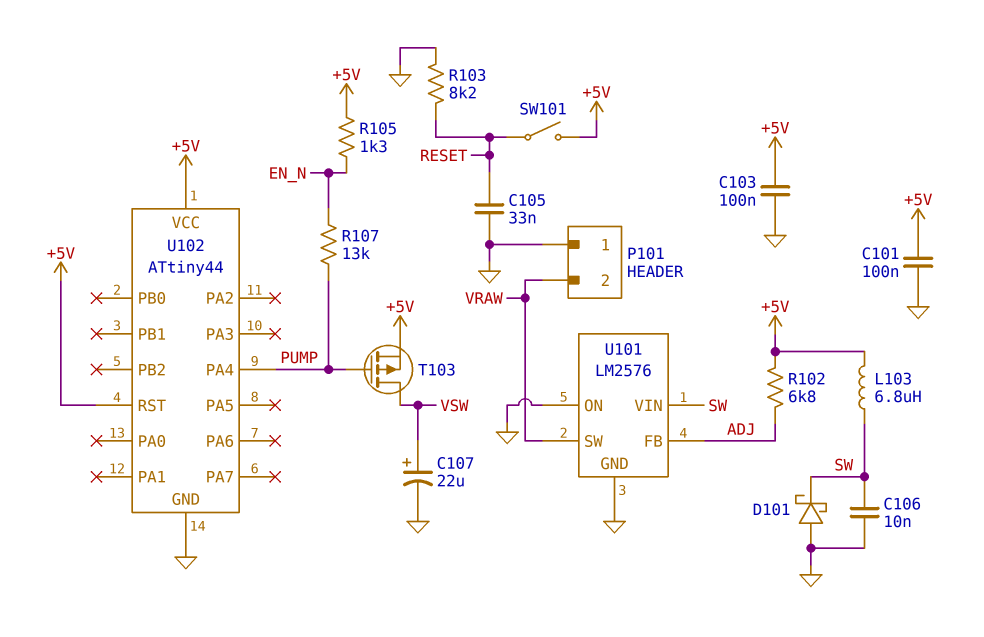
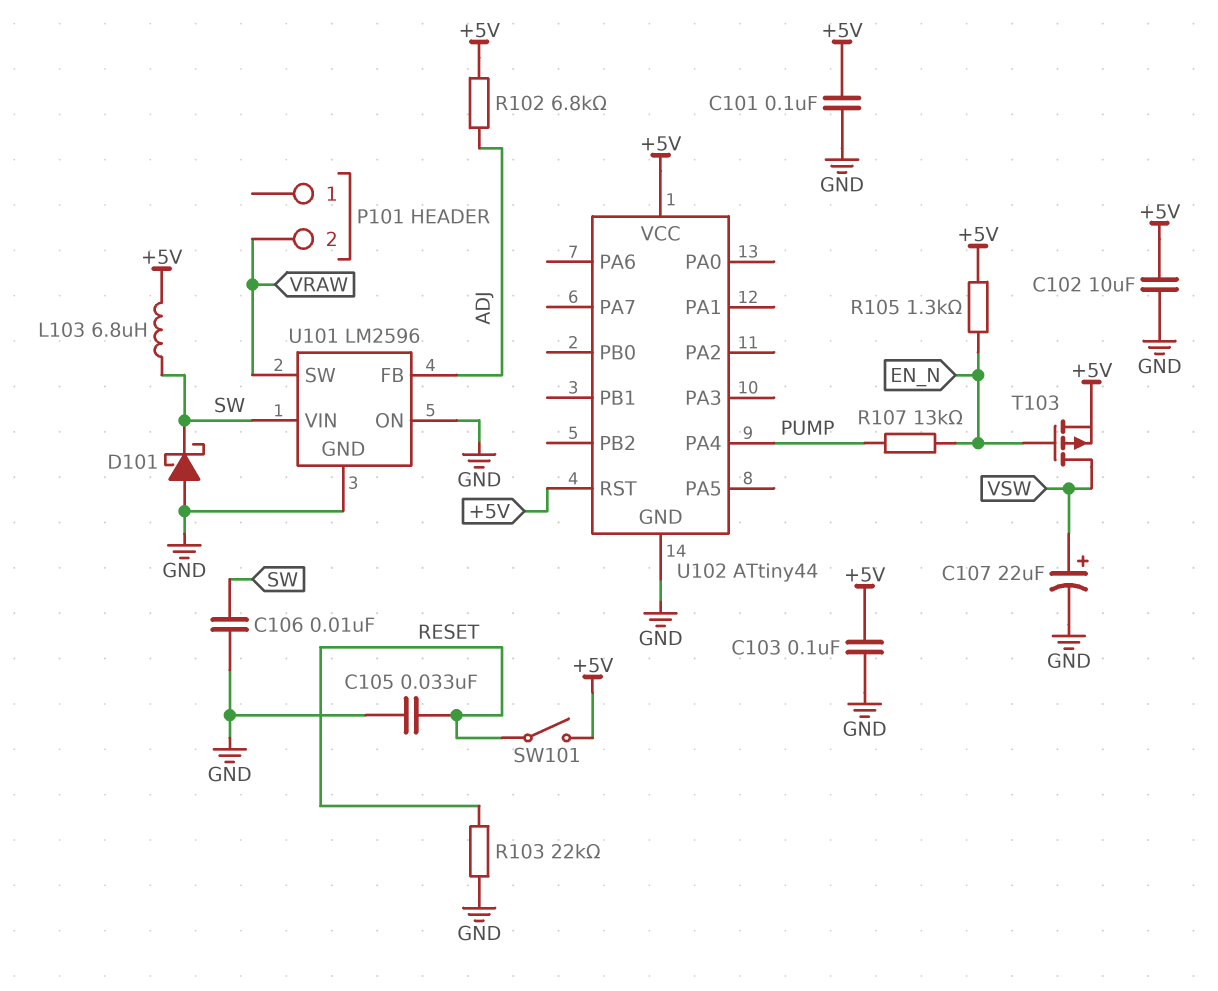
C102: none -> 10uF (+5V, GND)
P101 pin 1: GND -> none
R103: 8.2k (GND, RESET) -> 22k (GND, RESET)
T103: PMOS (G PUMP, D VSW, S +5V) -> PMOS (G EN_N, D VSW, S +5V)
U101: LM2576 -> LM2596

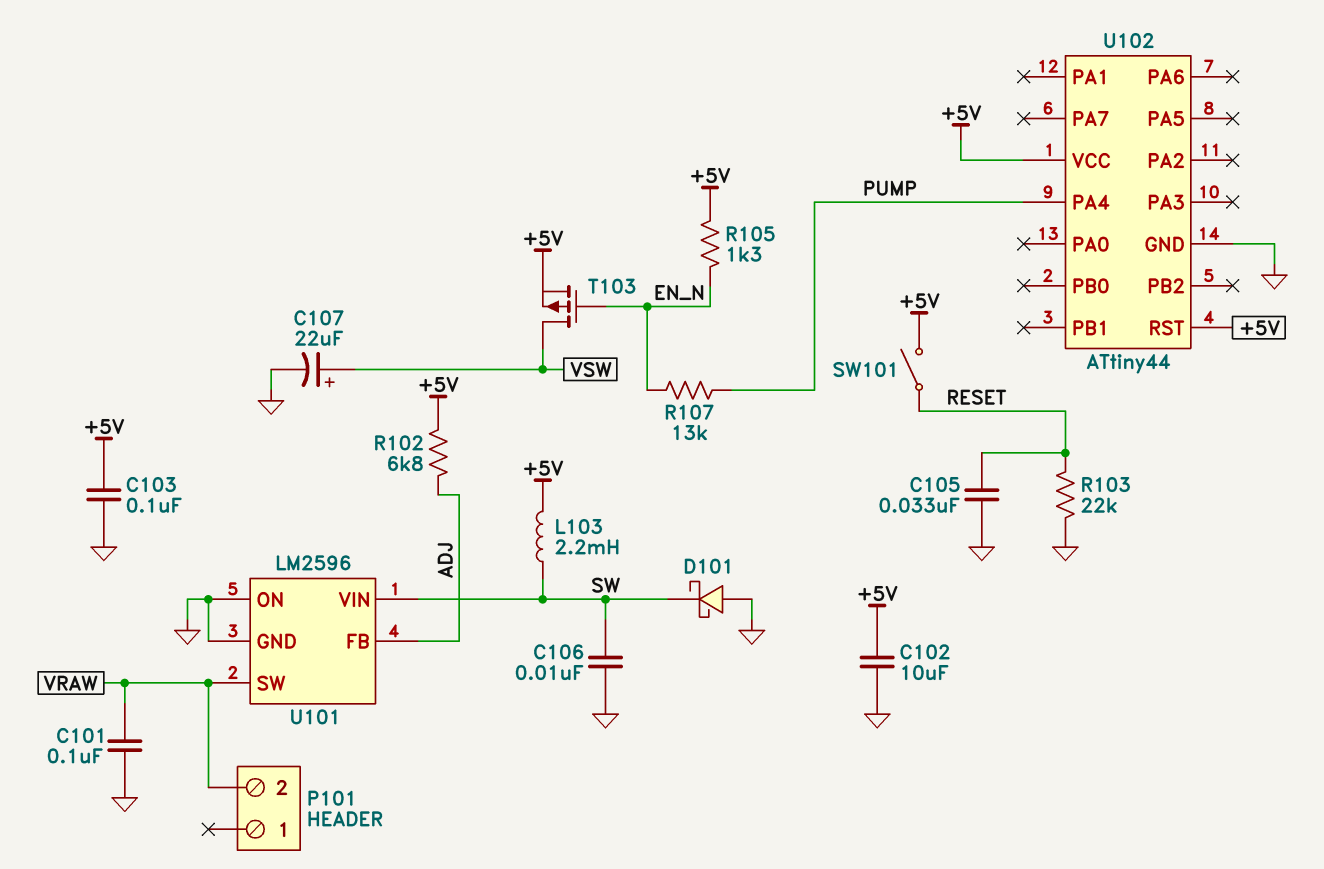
C101: 100nF (+5V, GND) -> 100nF (GND, VRAW)
L103: 6.8uH (+5V, SW) -> 2.2mH (+5V, SW)

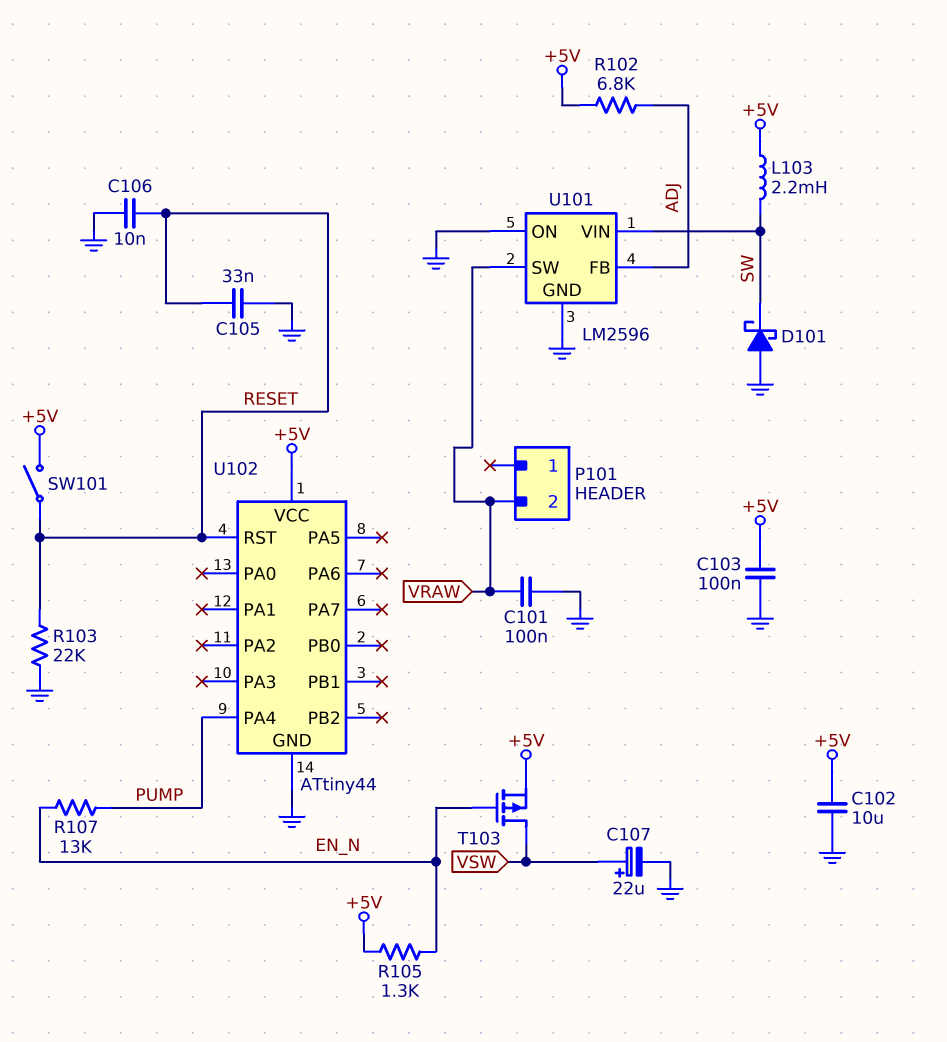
C106: 10nF (GND, SW) -> 10nF (GND, RESET)
U102 pin RST: +5V -> RESET

